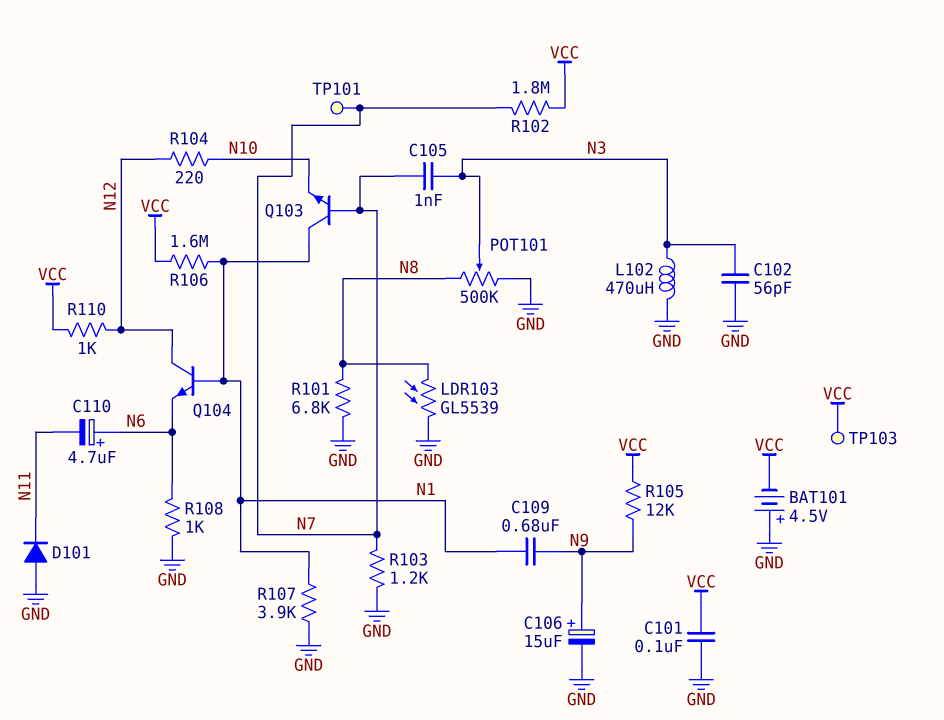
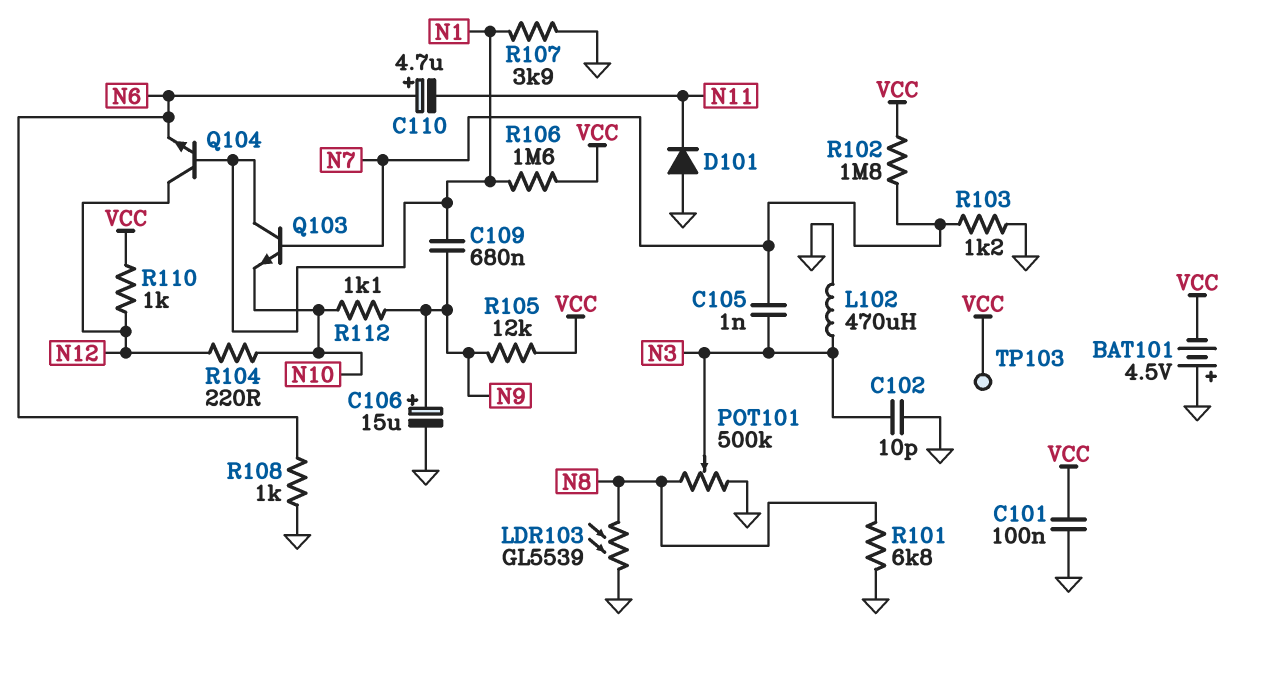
C102: 56pF (GND, N3) -> 10pF (GND, N3)
R112: none -> 1.1k (N9, N10)
TP101: test point (N7) -> none

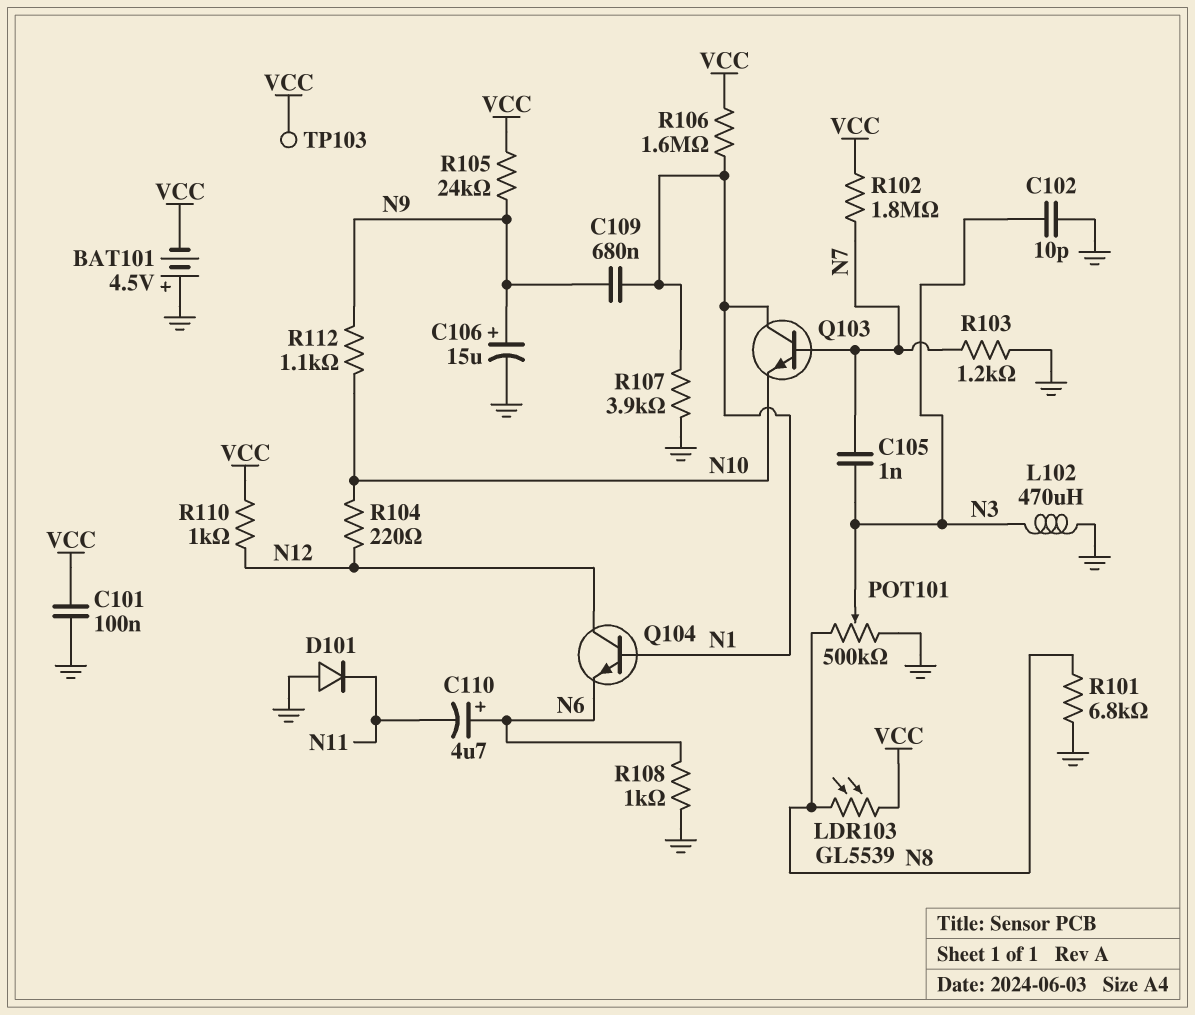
LDR103: GL5539 (GND, N8) -> GL5539 (N8, VCC)
R105: 12k (N9, VCC) -> 24k (N9, VCC)

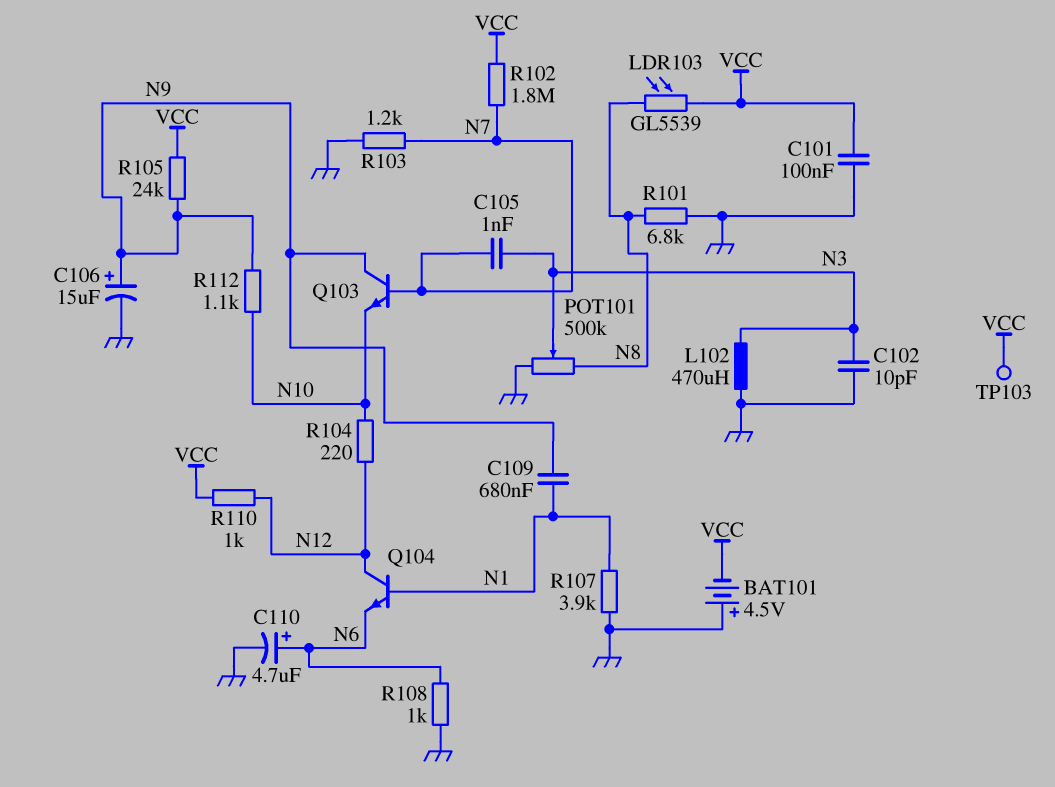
C110: 4.7uF (plus N6, minus N11) -> 4.7uF (plus N6, minus GND)
D101: diode (A GND, K N11) -> none
Q103: NPN (B N7, C N1, E N10) -> NPN (B N7, C N9, E N10)
R106: 1.6M (N1, VCC) -> none

